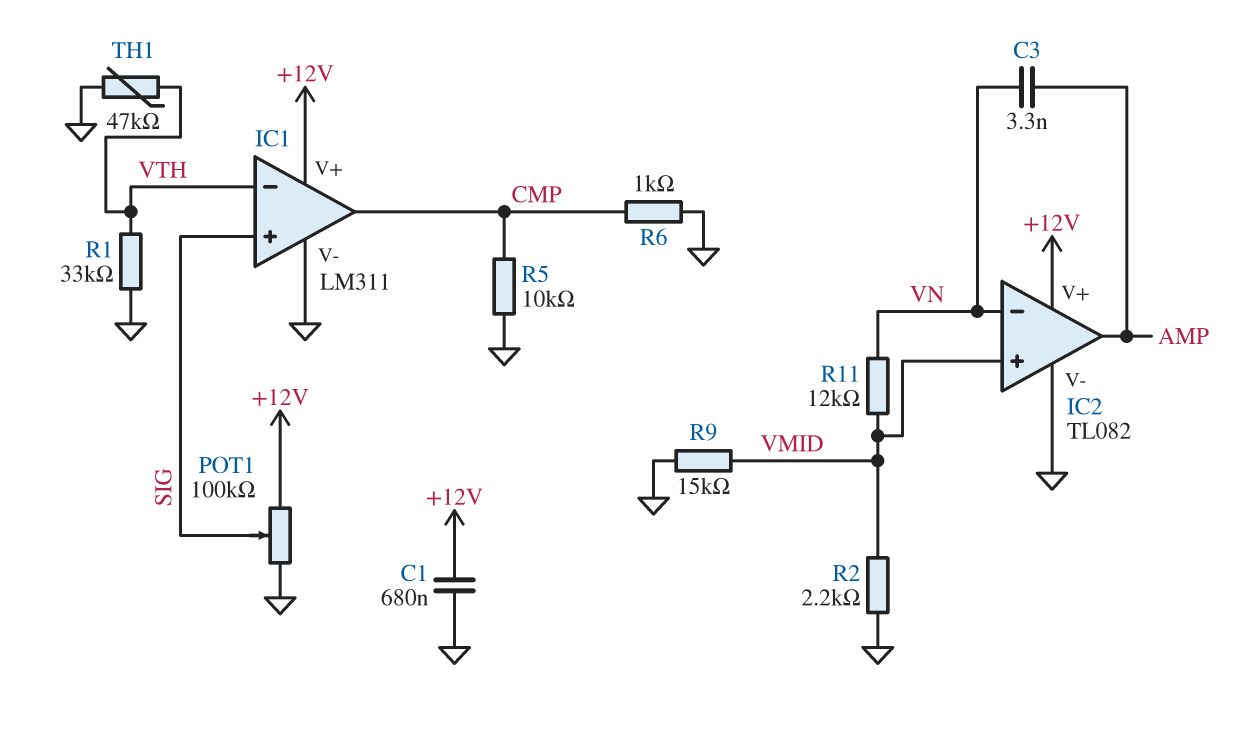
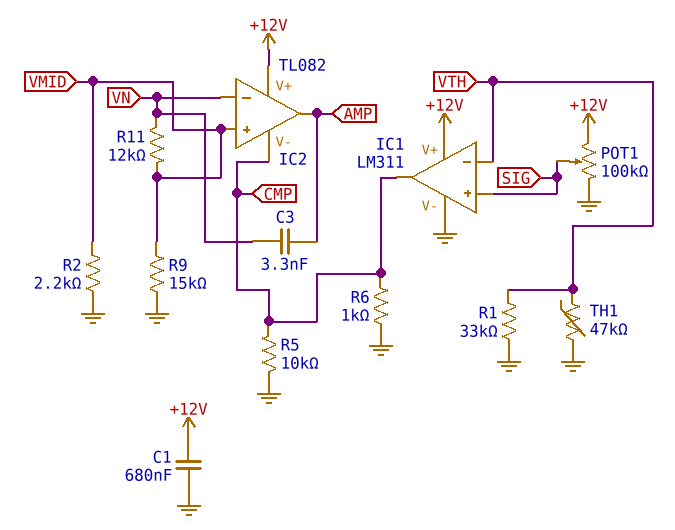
IC2 pin V-: GND -> CMP

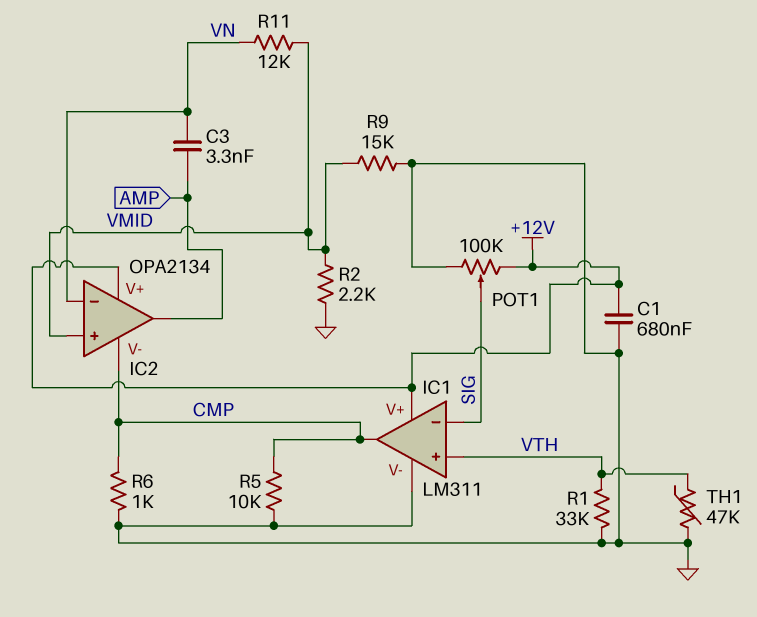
IC1 pin in+: SIG -> VTH
IC1 pin in-: VTH -> SIG
IC2: TL082 -> OPA2134

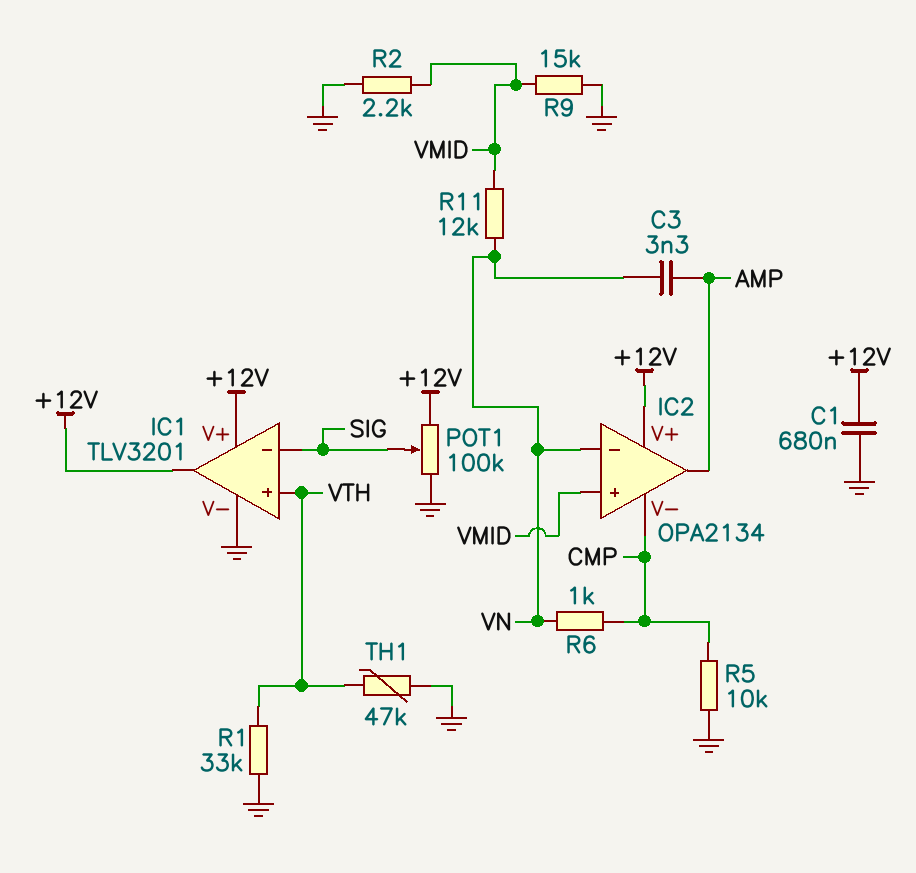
IC1: LM311 -> TLV3201
IC1 pin out: CMP -> +12V
R6: 1k (CMP, GND) -> 1k (CMP, VN)

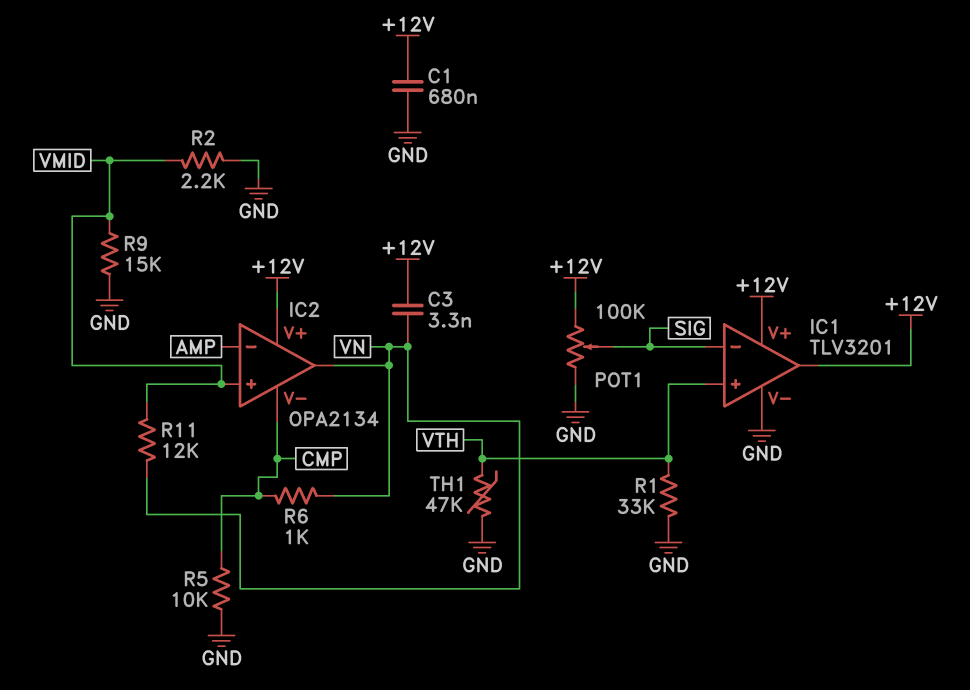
C3: 3.3nF (AMP, VN) -> 3.3nF (+12V, VN)
IC2 pin in-: VN -> AMP
IC2 pin out: AMP -> VN

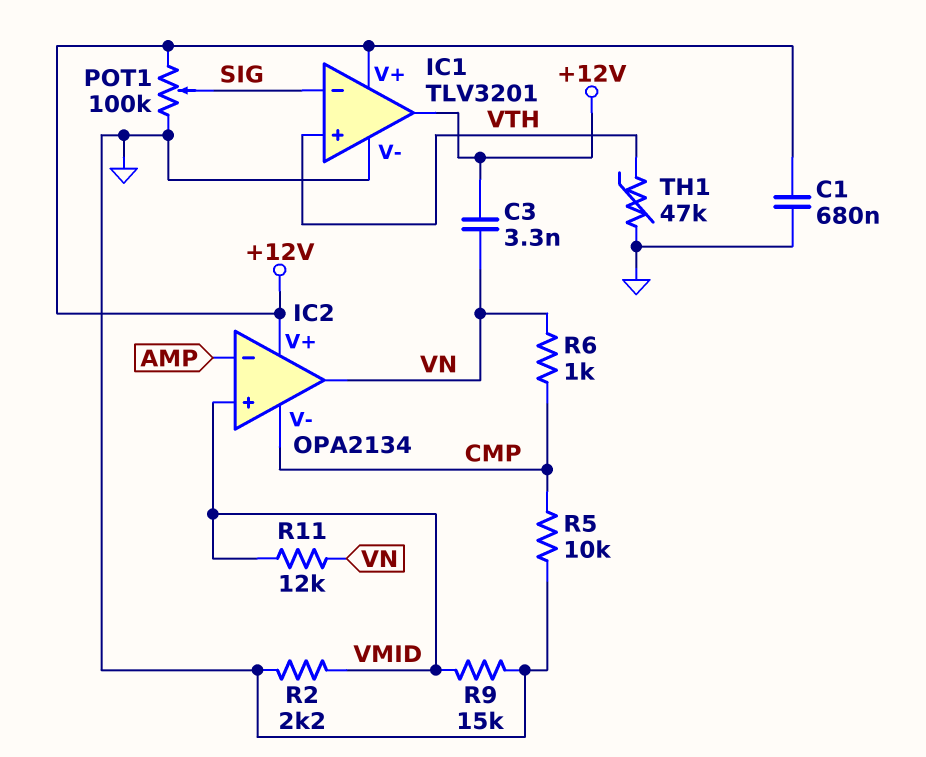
R1: 33k (GND, VTH) -> none

